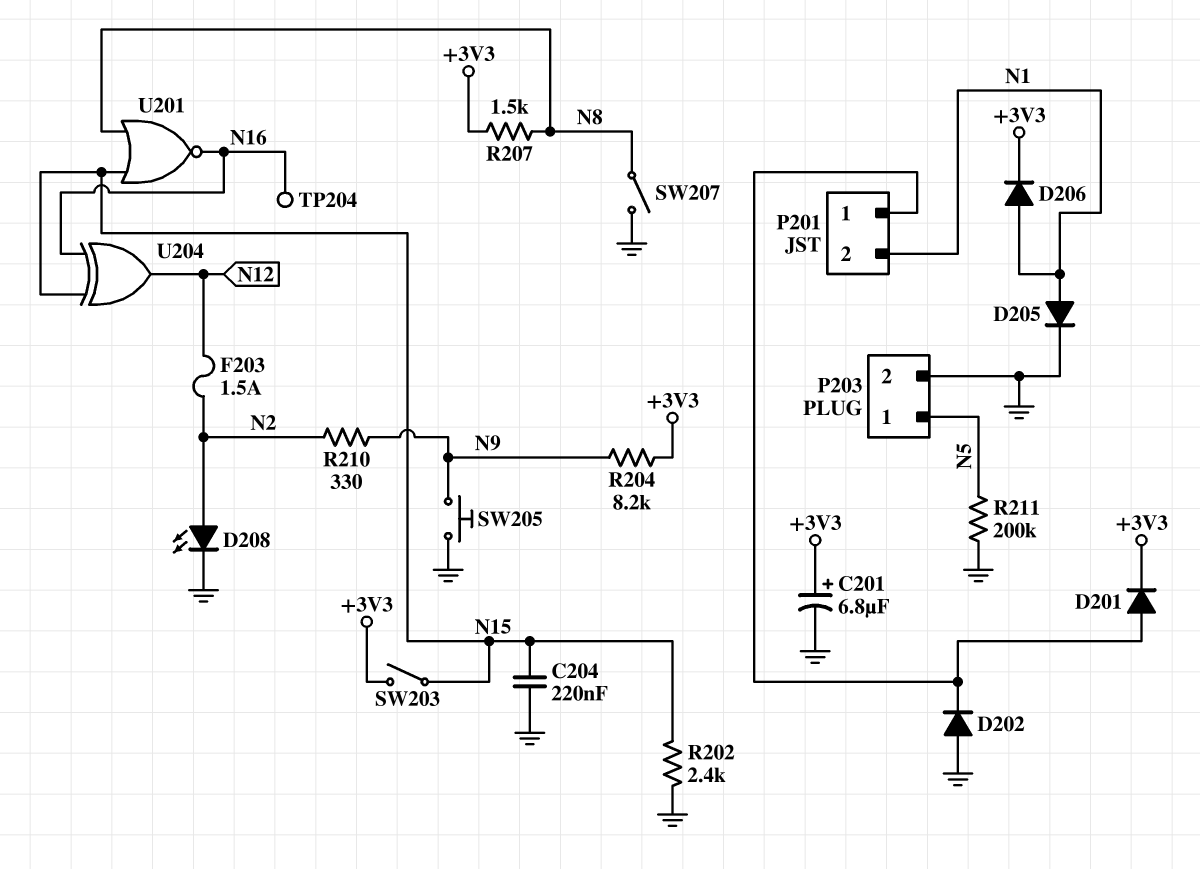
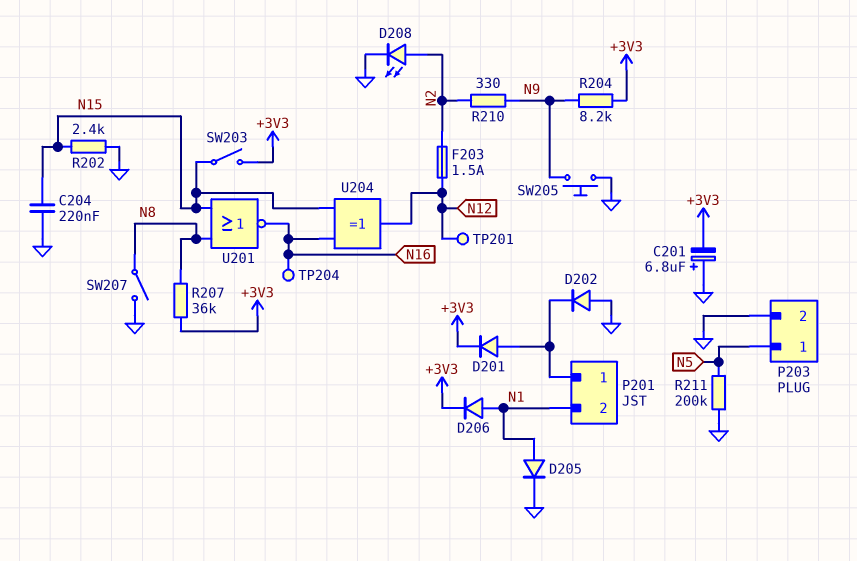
C201: 6.8uF (plus +3V3, minus GND) -> 6.8uF (plus GND, minus +3V3)
R207: 1.5k (+3V3, N8) -> 36k (+3V3, N8)
TP201: none -> test point (N12)

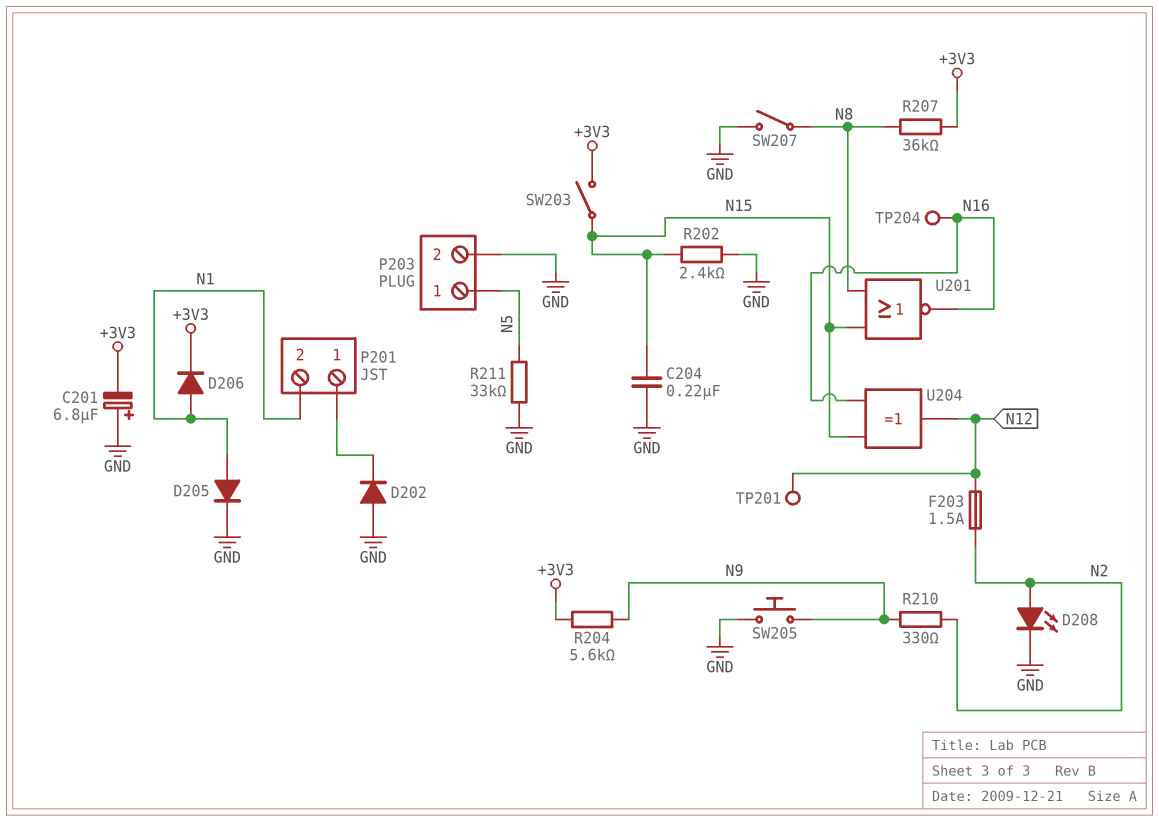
D201: diode (A P201/1, K +3V3) -> none
R204: 8.2k (+3V3, N9) -> 5.6k (+3V3, N9)
R211: 200k (GND, N5) -> 33k (GND, N5)

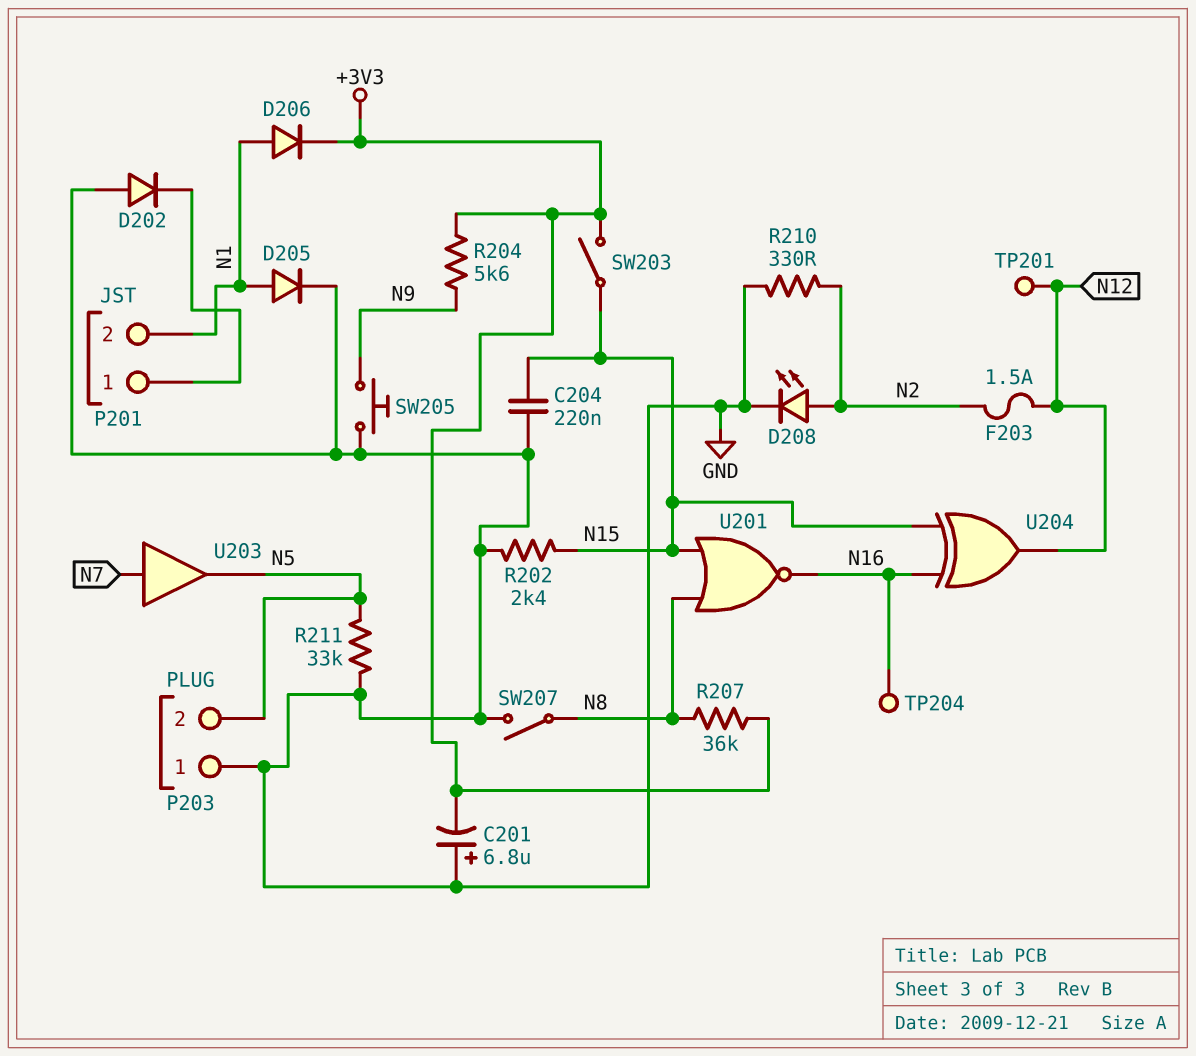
P203 pin 1: N5 -> GND
P203 pin 2: GND -> N5
R210: 330 (N2, N9) -> 330 (GND, N2)
U203: none -> buffer (in N7, out N5)

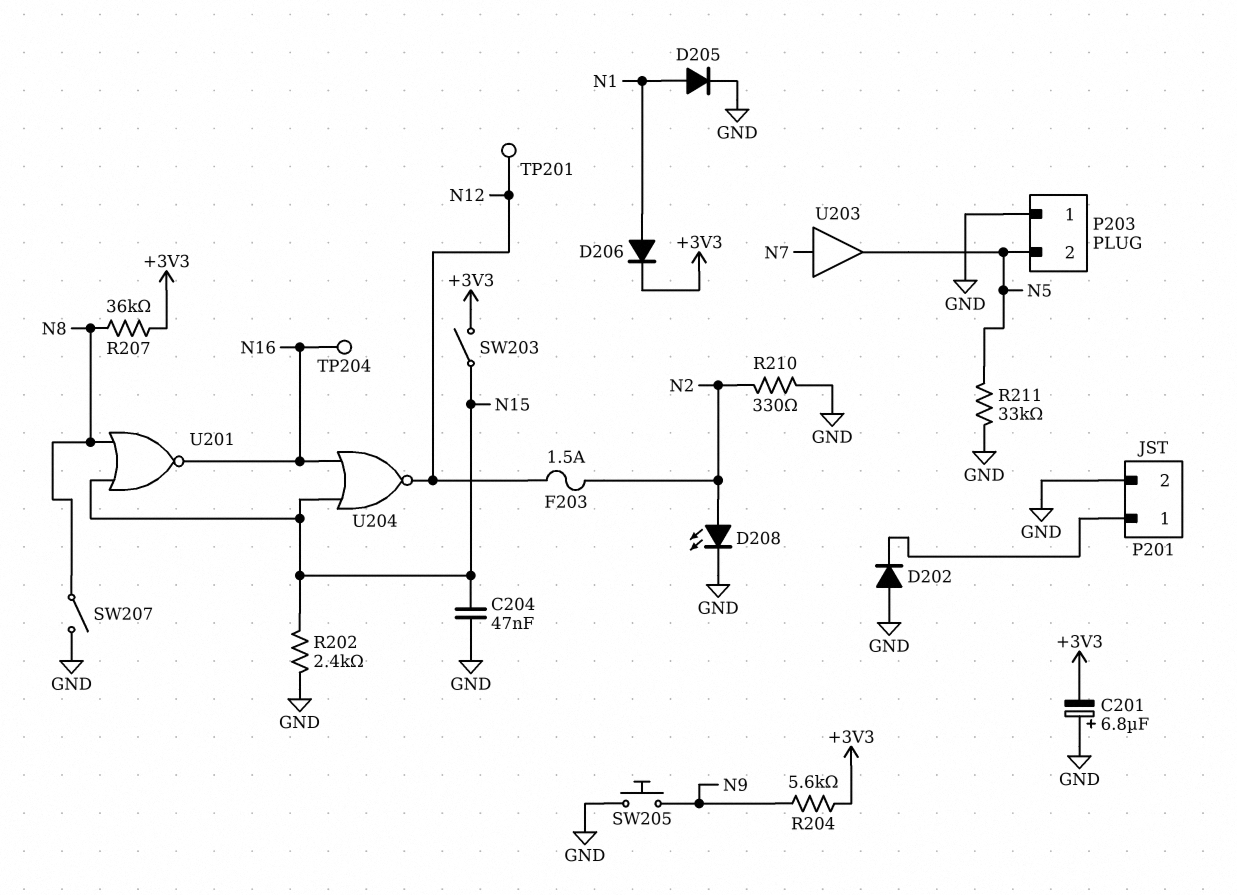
C204: 220nF (GND, N15) -> 47nF (GND, N15)
P201 pin 2: N1 -> GND
U204: XOR (in N15, in N16, out N12) -> NOR (in N15, in N16, out N12)

